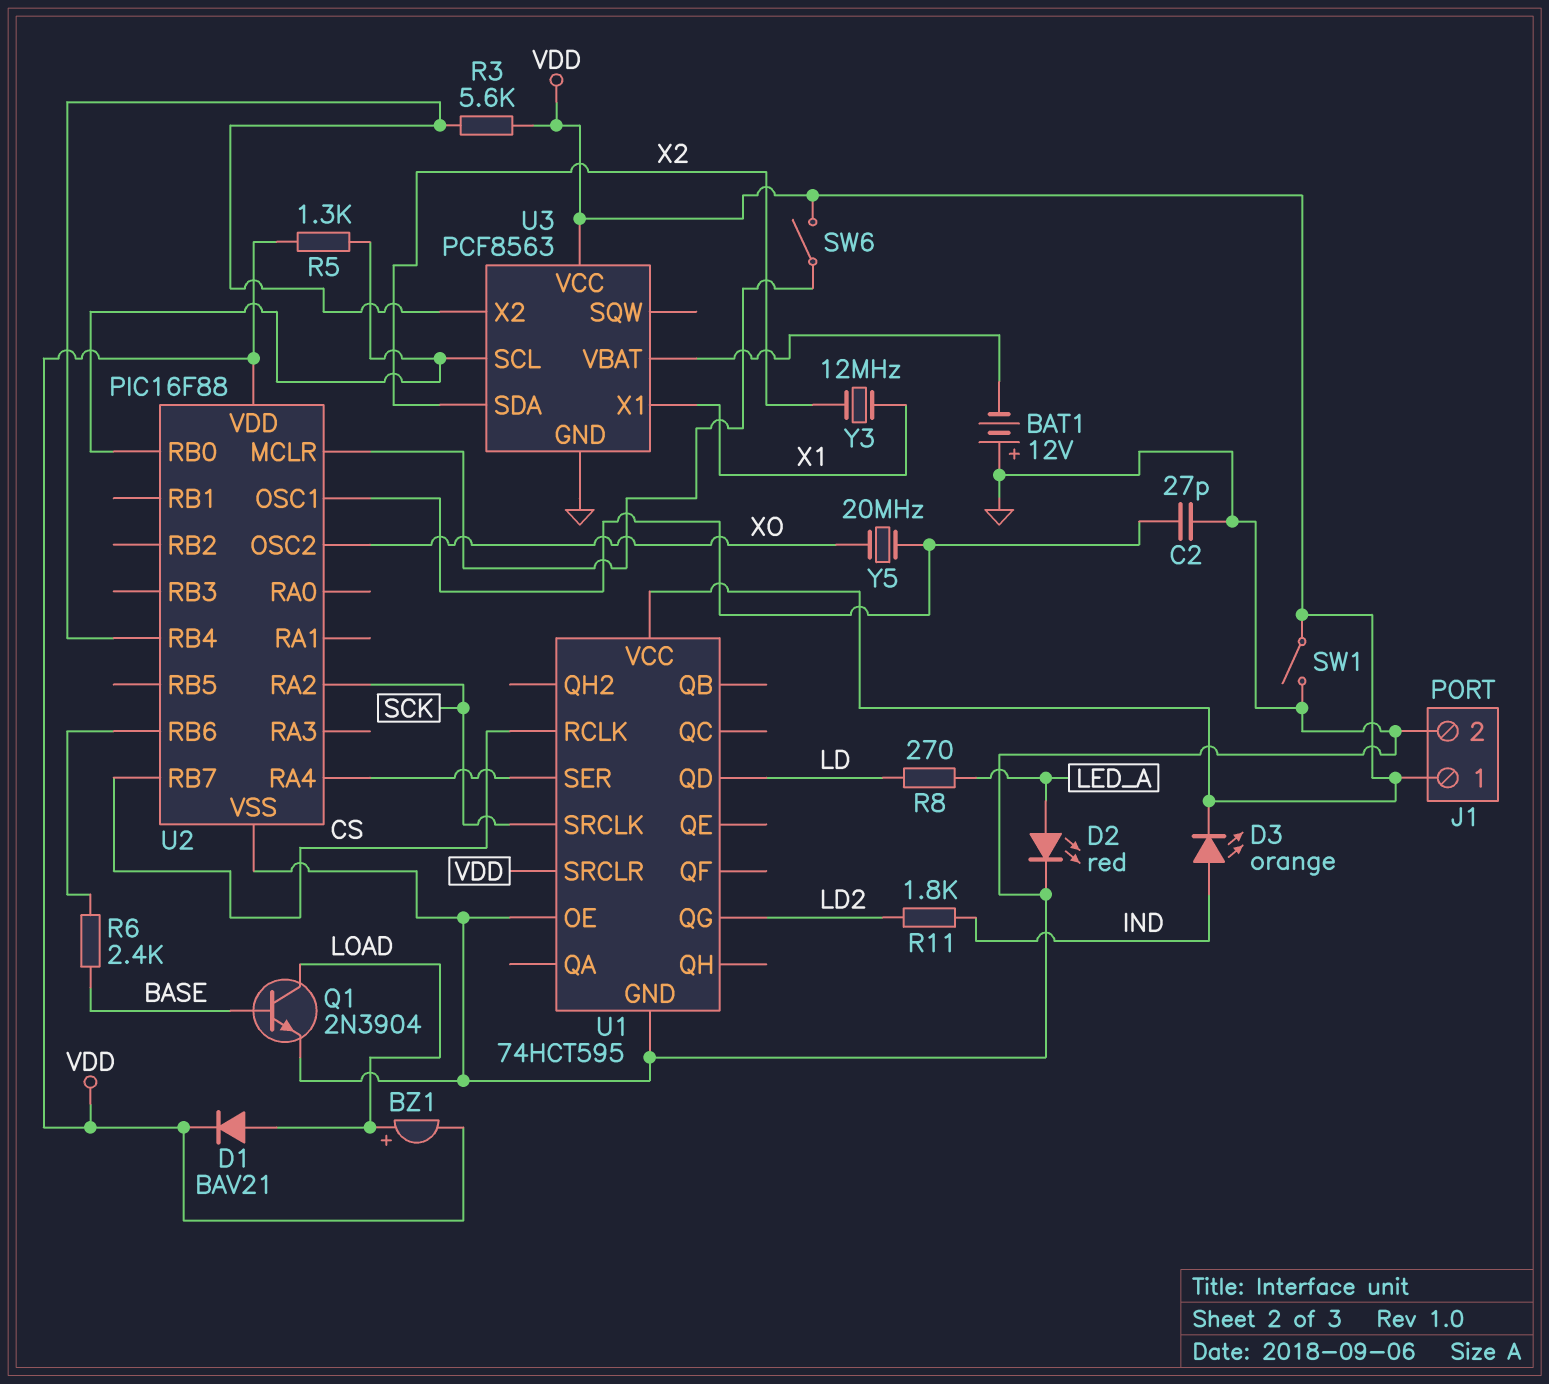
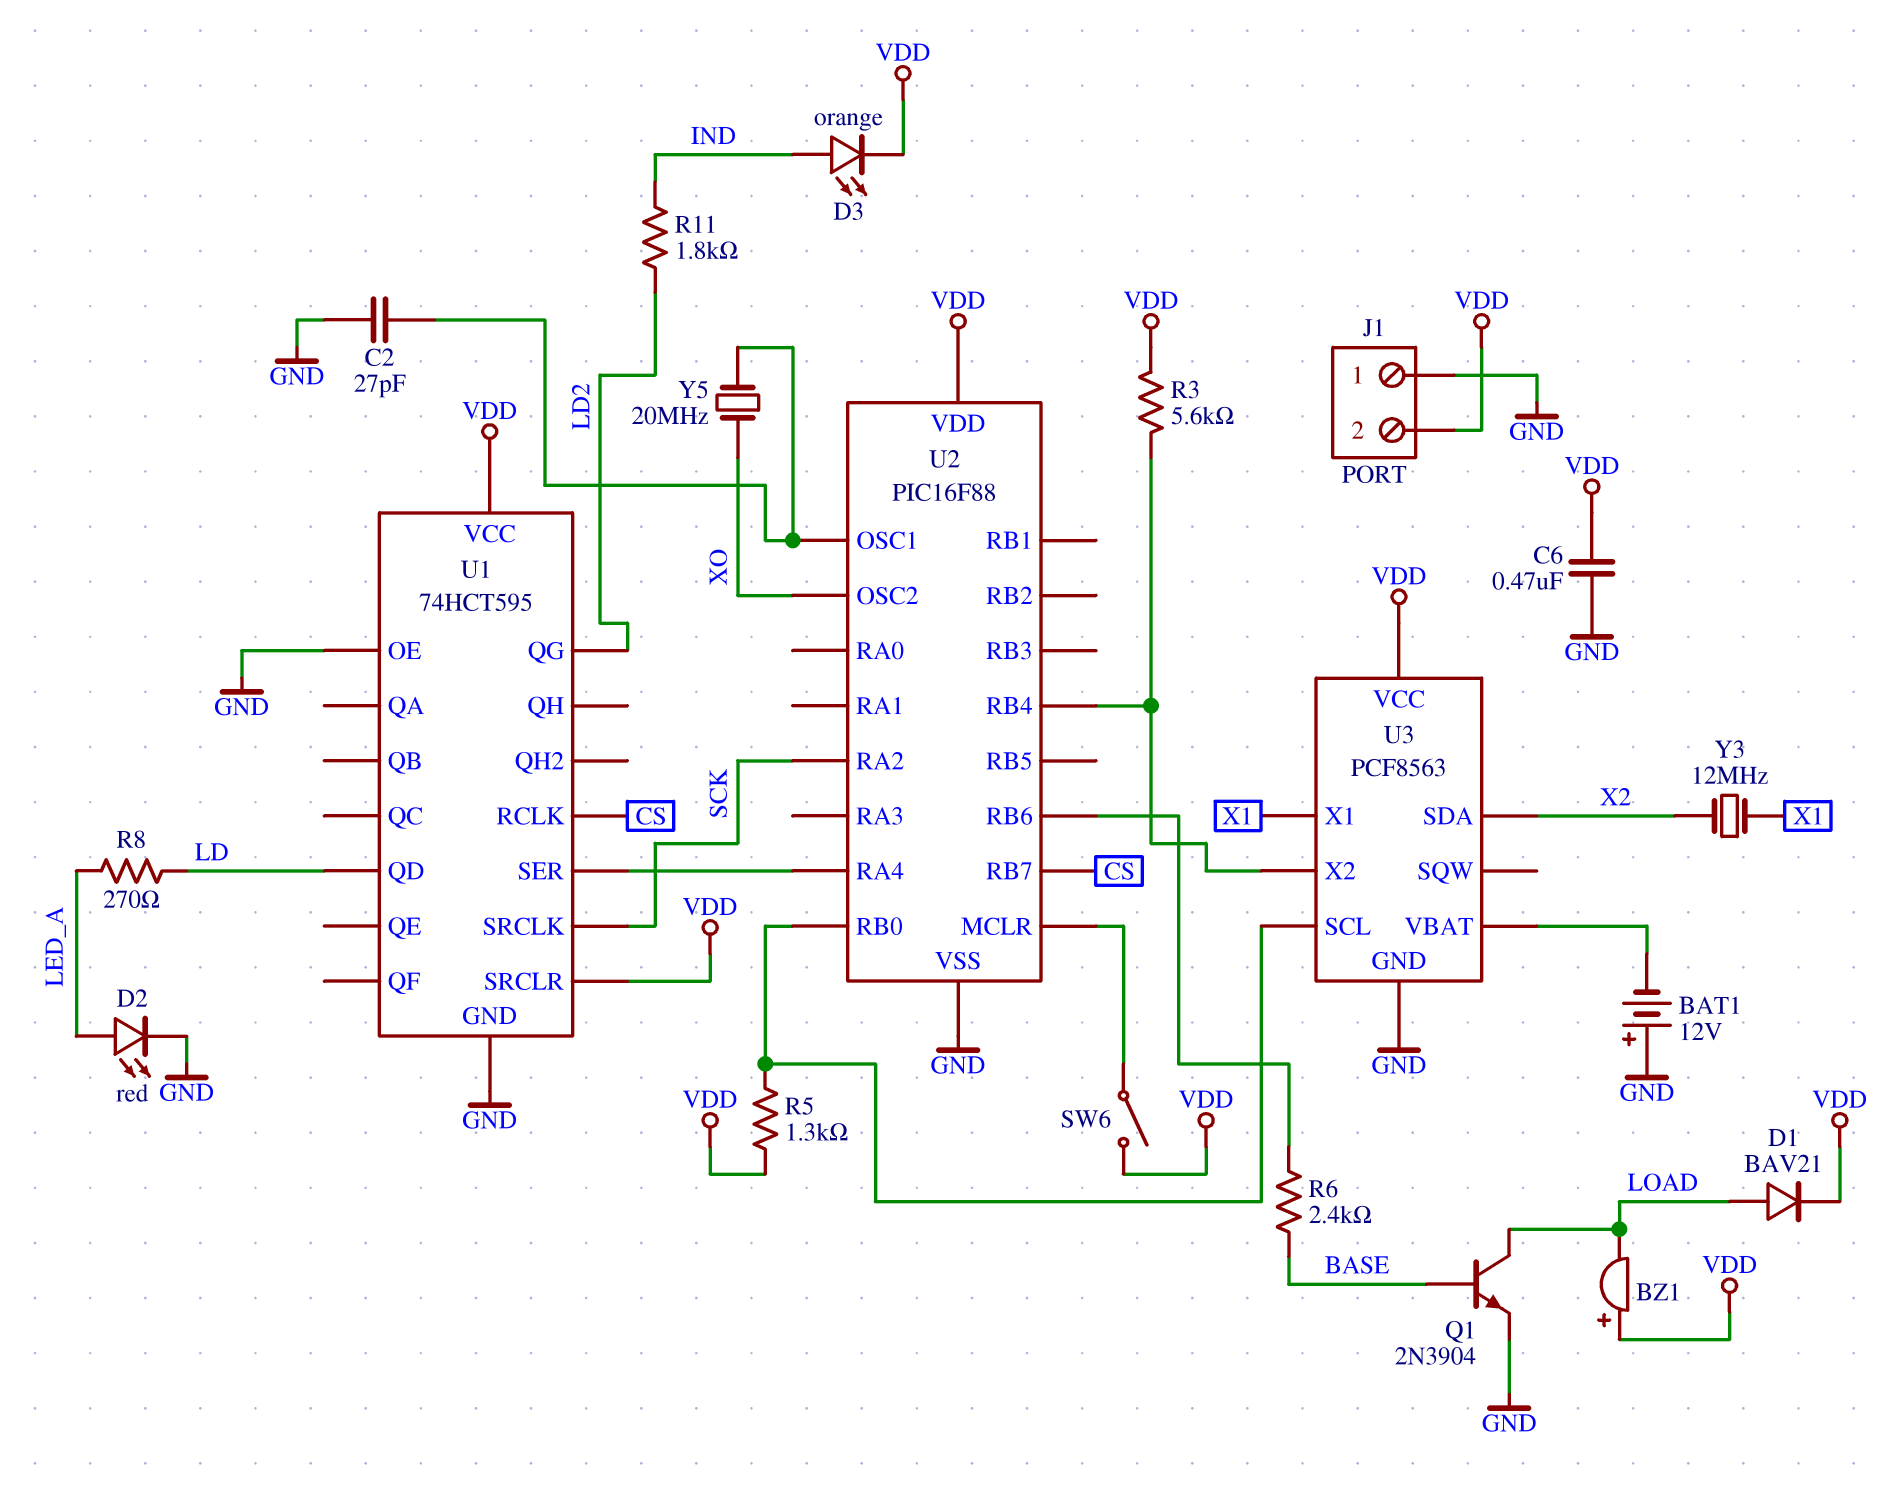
BZ1: buzzer (plus LOAD, minus VDD) -> buzzer (plus VDD, minus LOAD)
C6: none -> 470nF (GND, VDD)
J1 pin 1: VDD -> GND
J1 pin 2: GND -> VDD
SW1: switch (GND, VDD) -> none

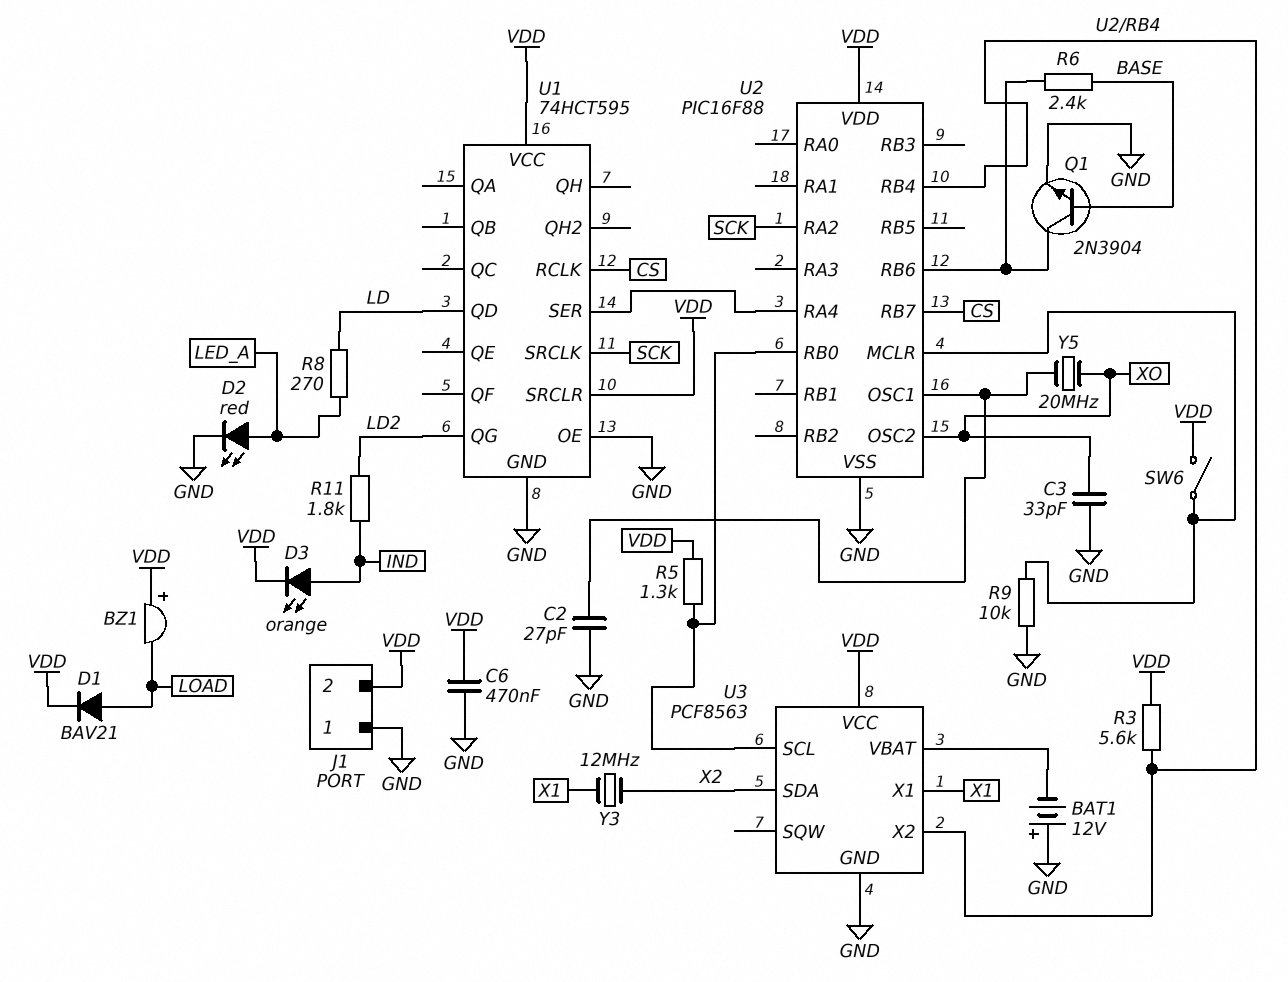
C3: none -> 33pF (GND, XO)
Q1: NPN 2N3904 (B BASE, C LOAD, E GND) -> NPN 2N3904 (B BASE, C U2/RB6, E GND)
R9: none -> 10k (GND, U2/MCLR)

